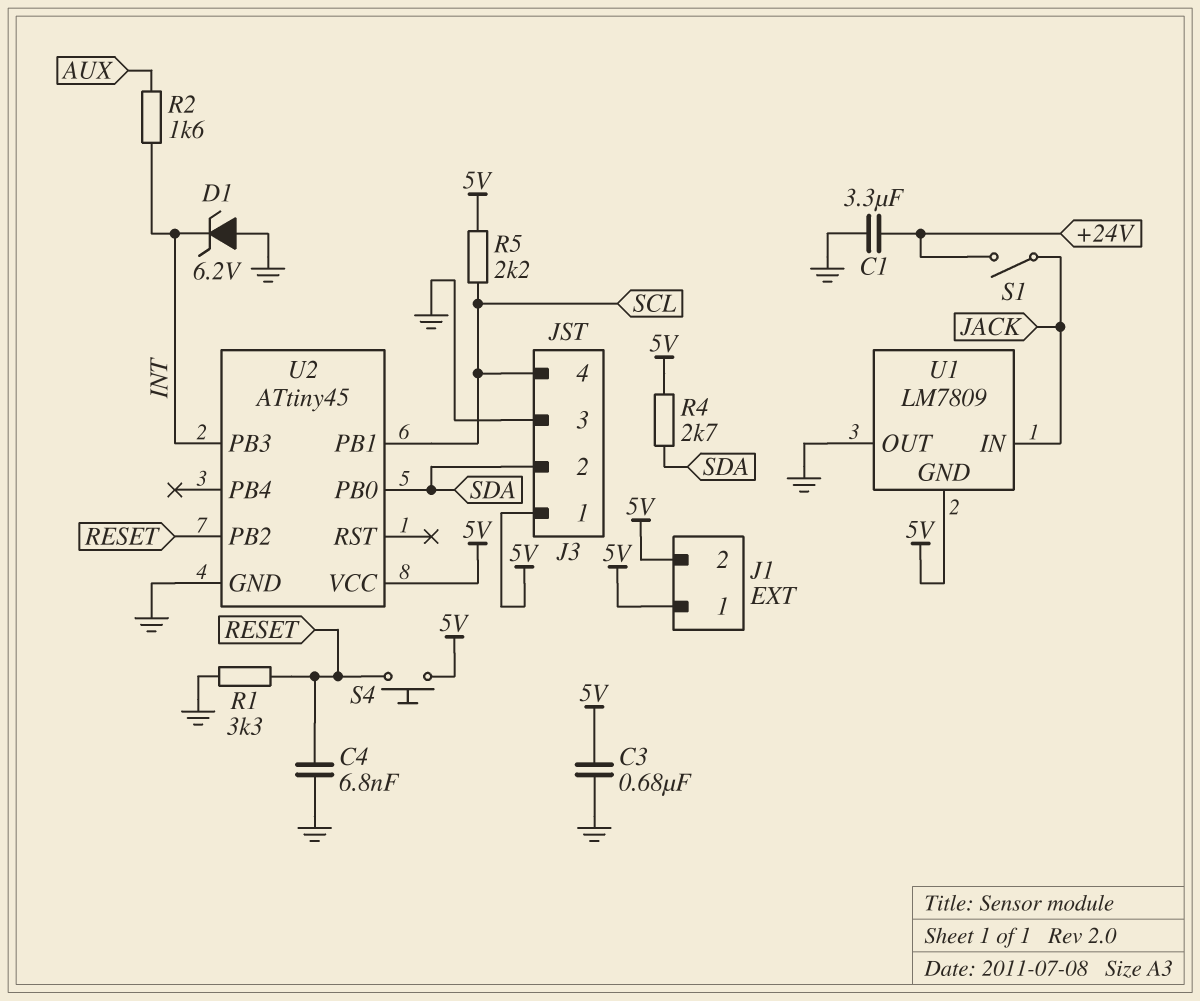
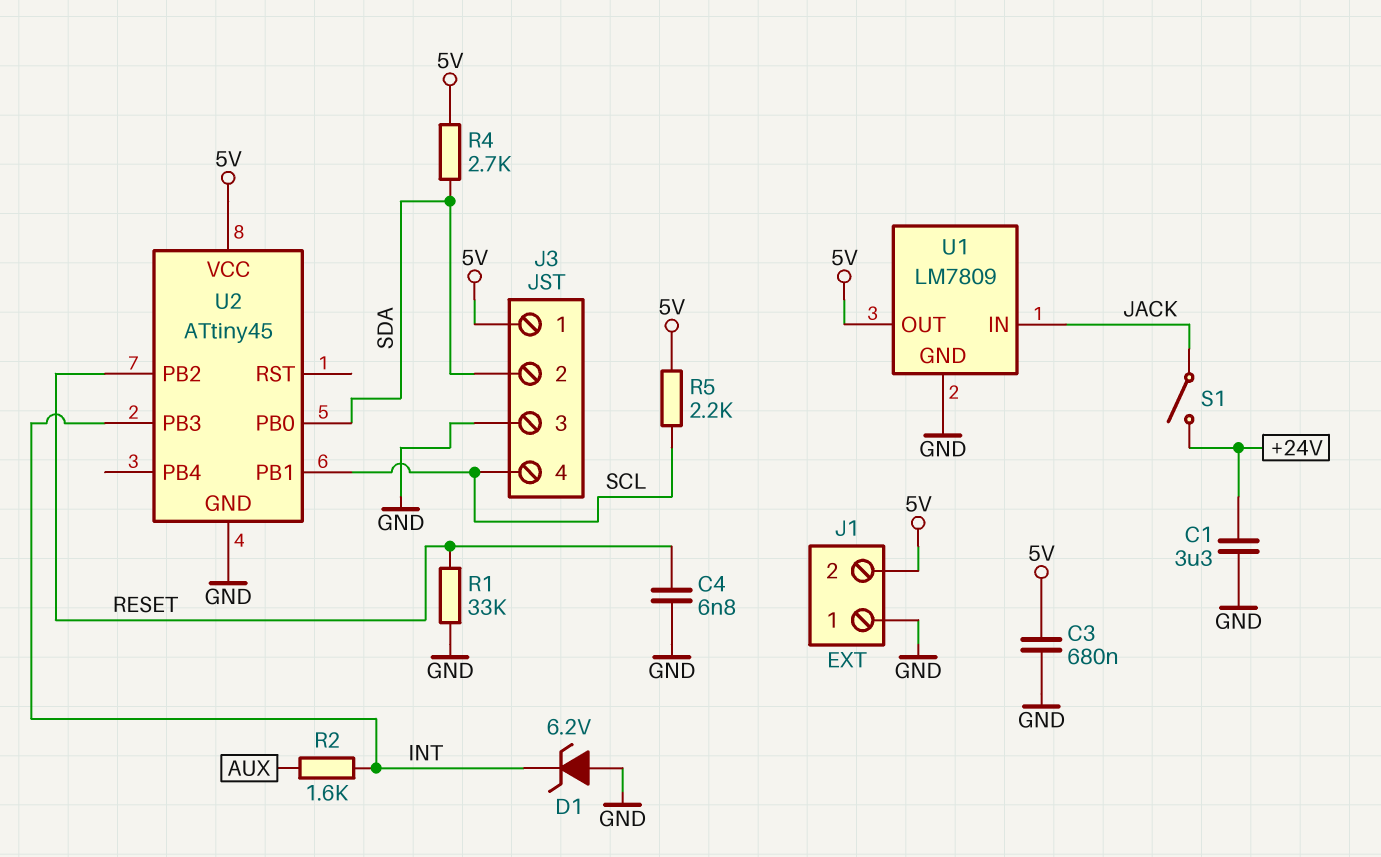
J1 pin 1: 5V -> GND
R1: 3.3k (GND, RESET) -> 33k (GND, RESET)
S4: button (5V, RESET) -> none
U1 pin GND: 5V -> GND
U1 pin OUT: GND -> 5V

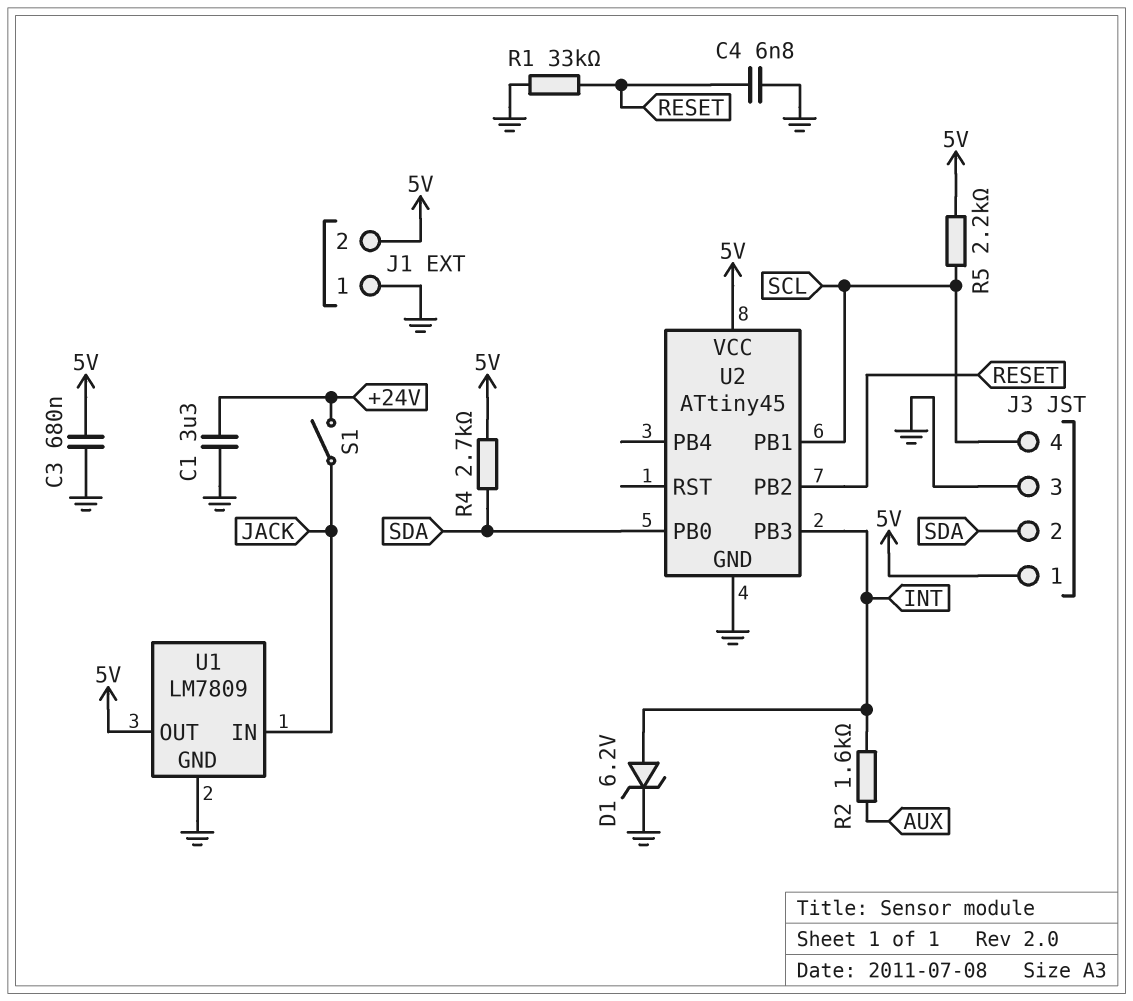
D1: zener 6.2V (A GND, K INT) -> zener 6.2V (A INT, K GND)

